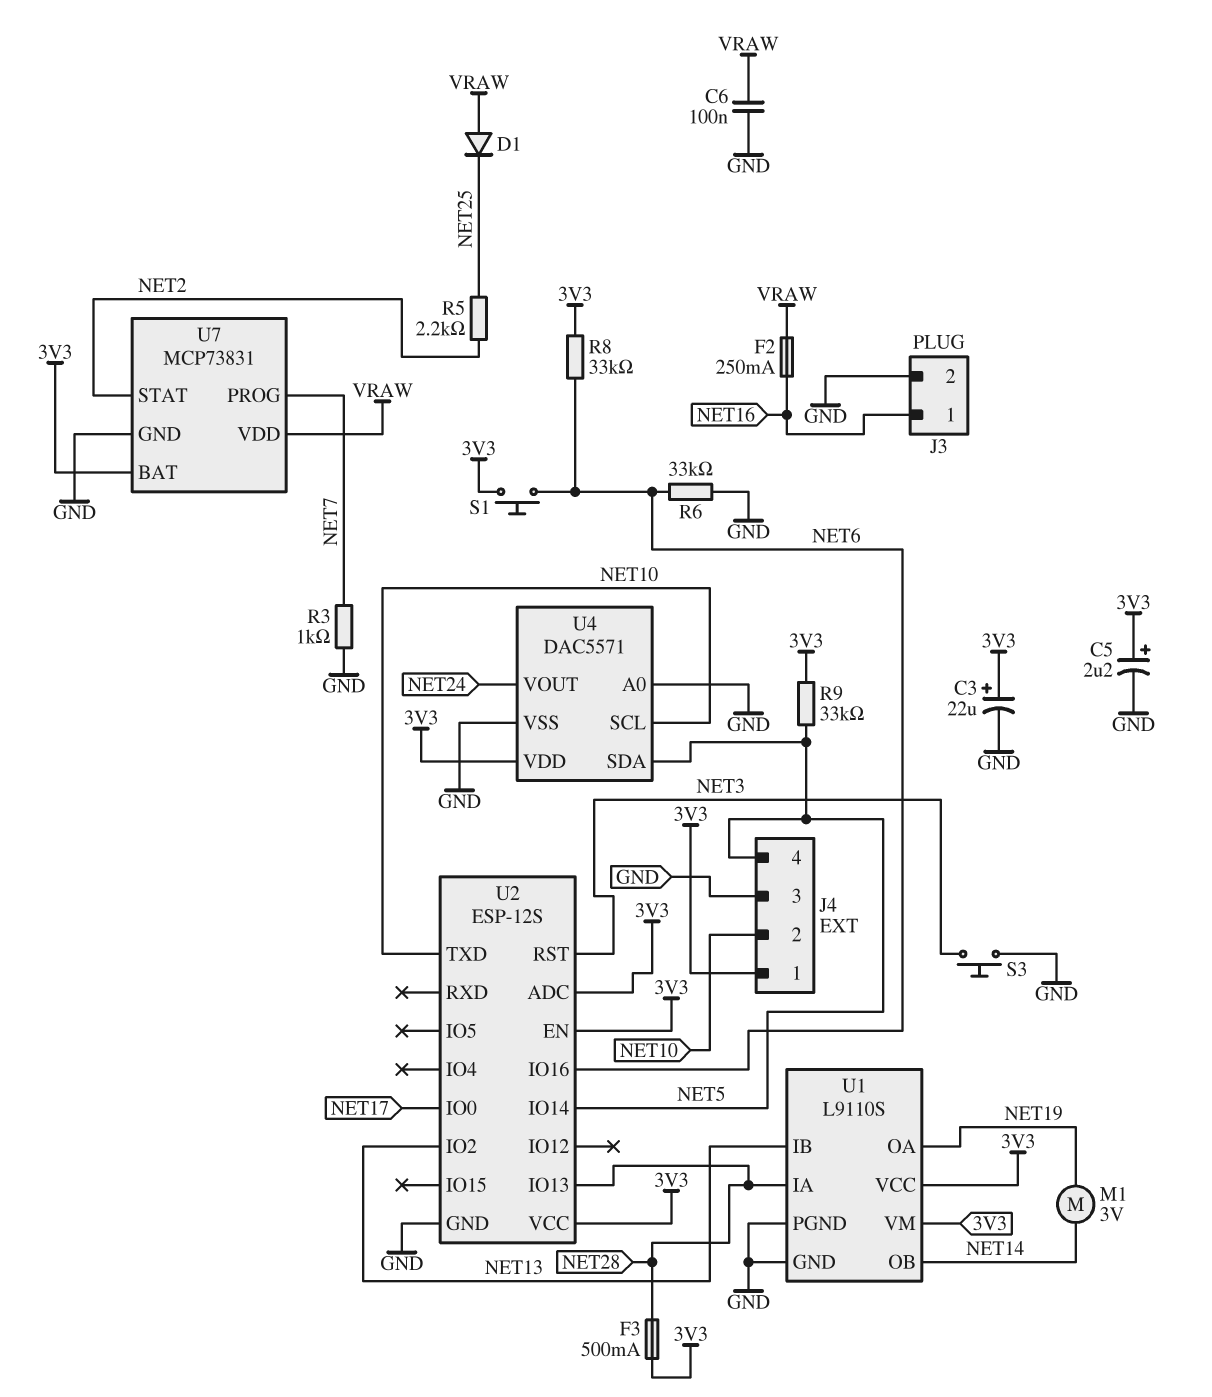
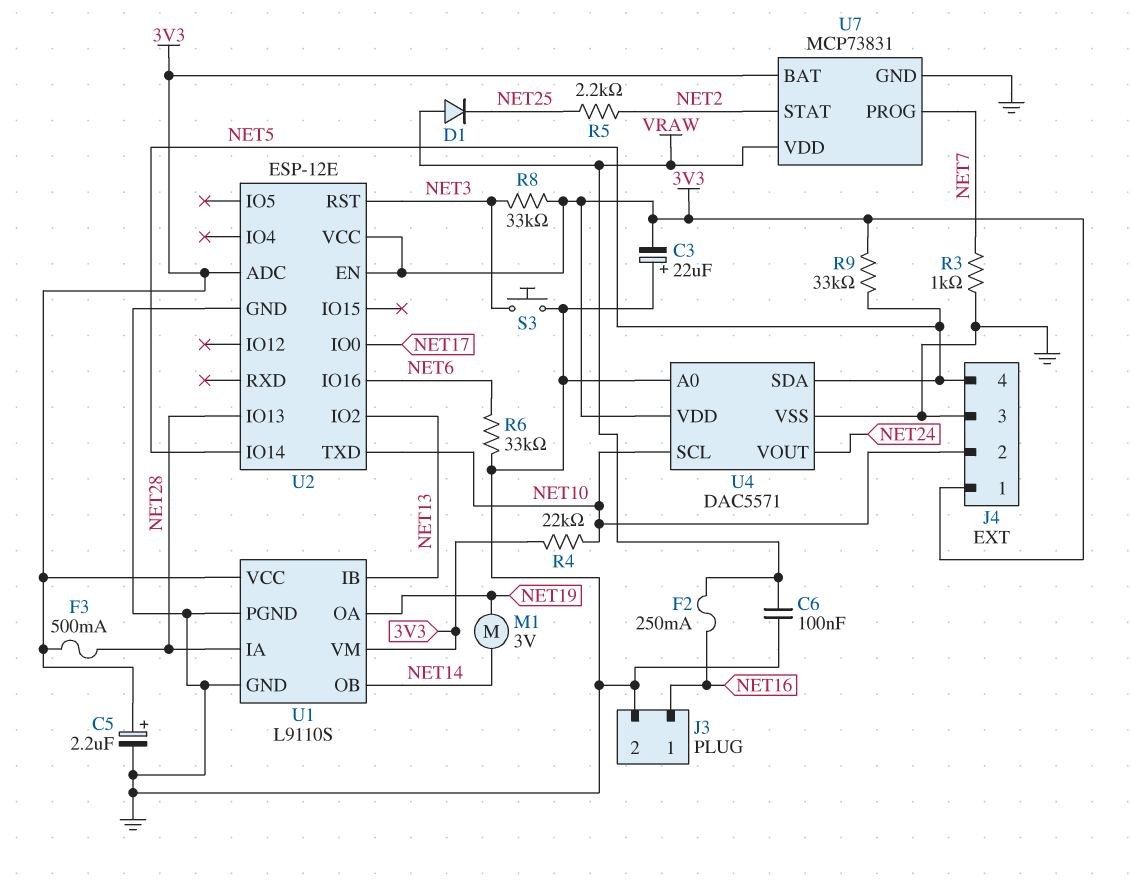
C3: 22uF (plus 3V3, minus GND) -> 22uF (plus GND, minus 3V3)
R4: none -> 22k (3V3, NET10)
R8: 33k (3V3, NET6) -> 33k (3V3, NET3)
S1: button (3V3, NET6) -> none
U2: ESP-12S -> ESP-12E

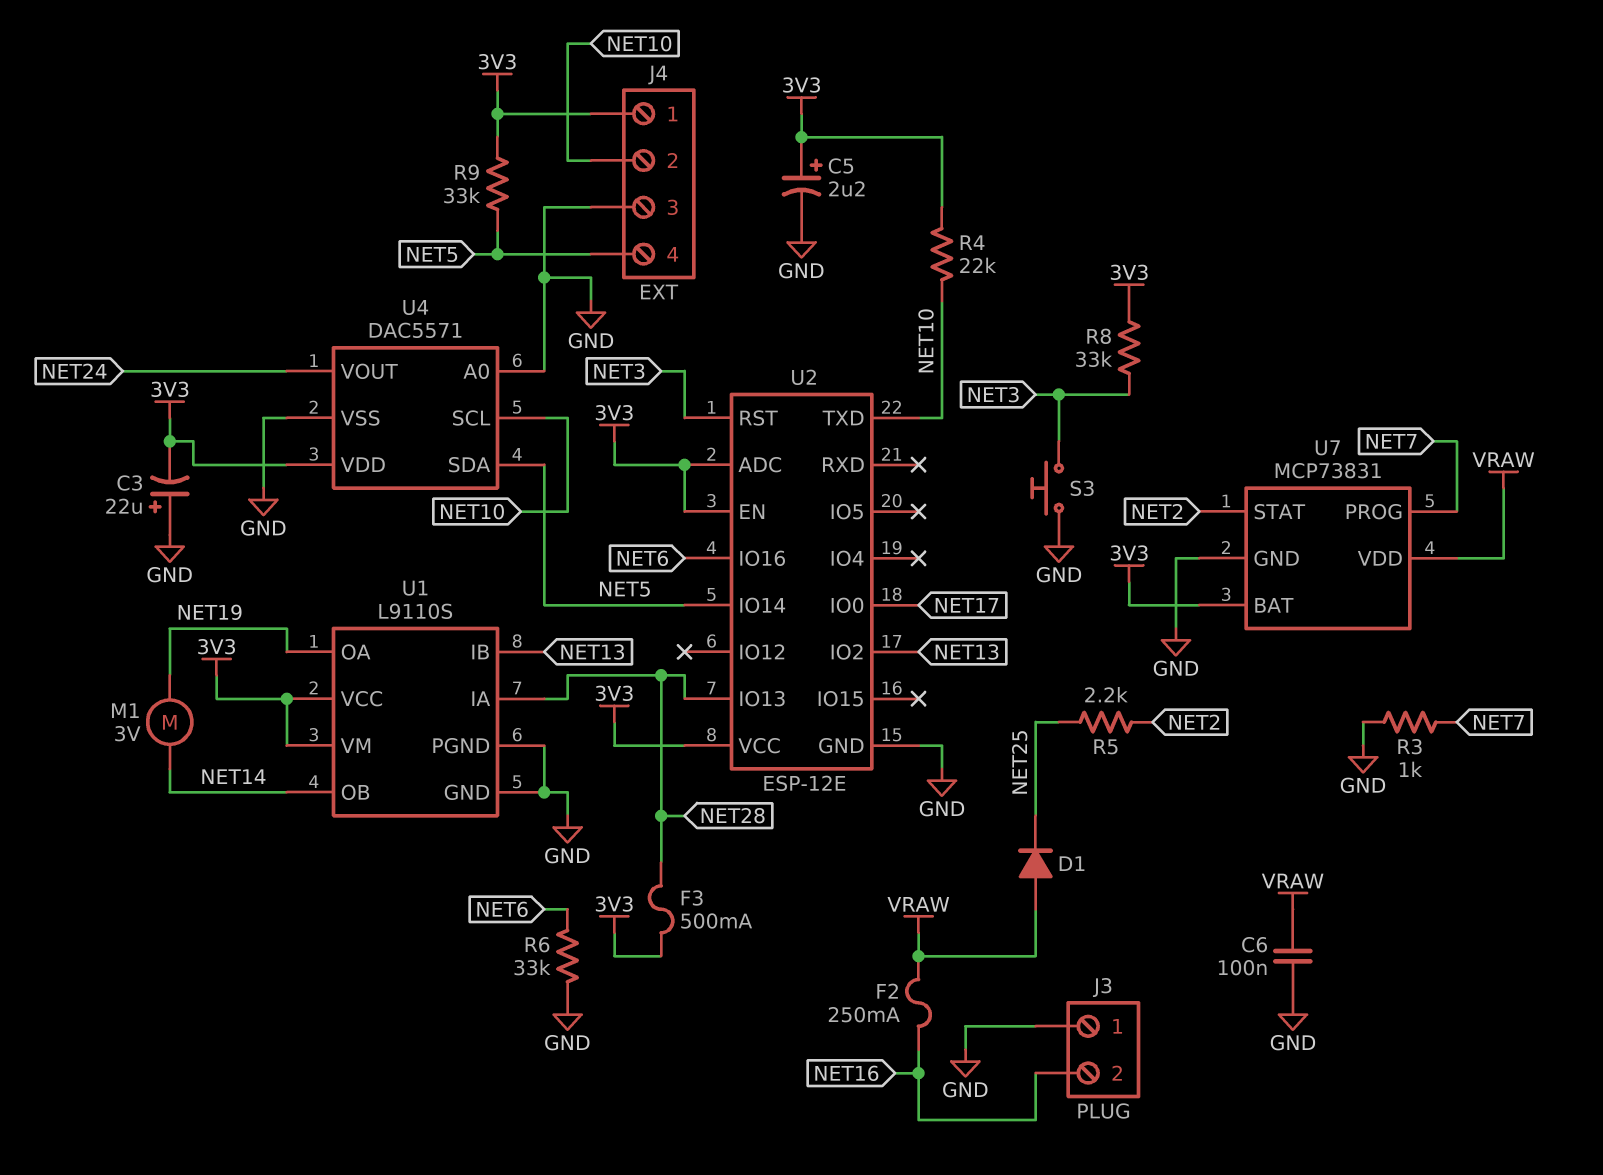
J3 pin 1: NET16 -> GND
J3 pin 2: GND -> NET16

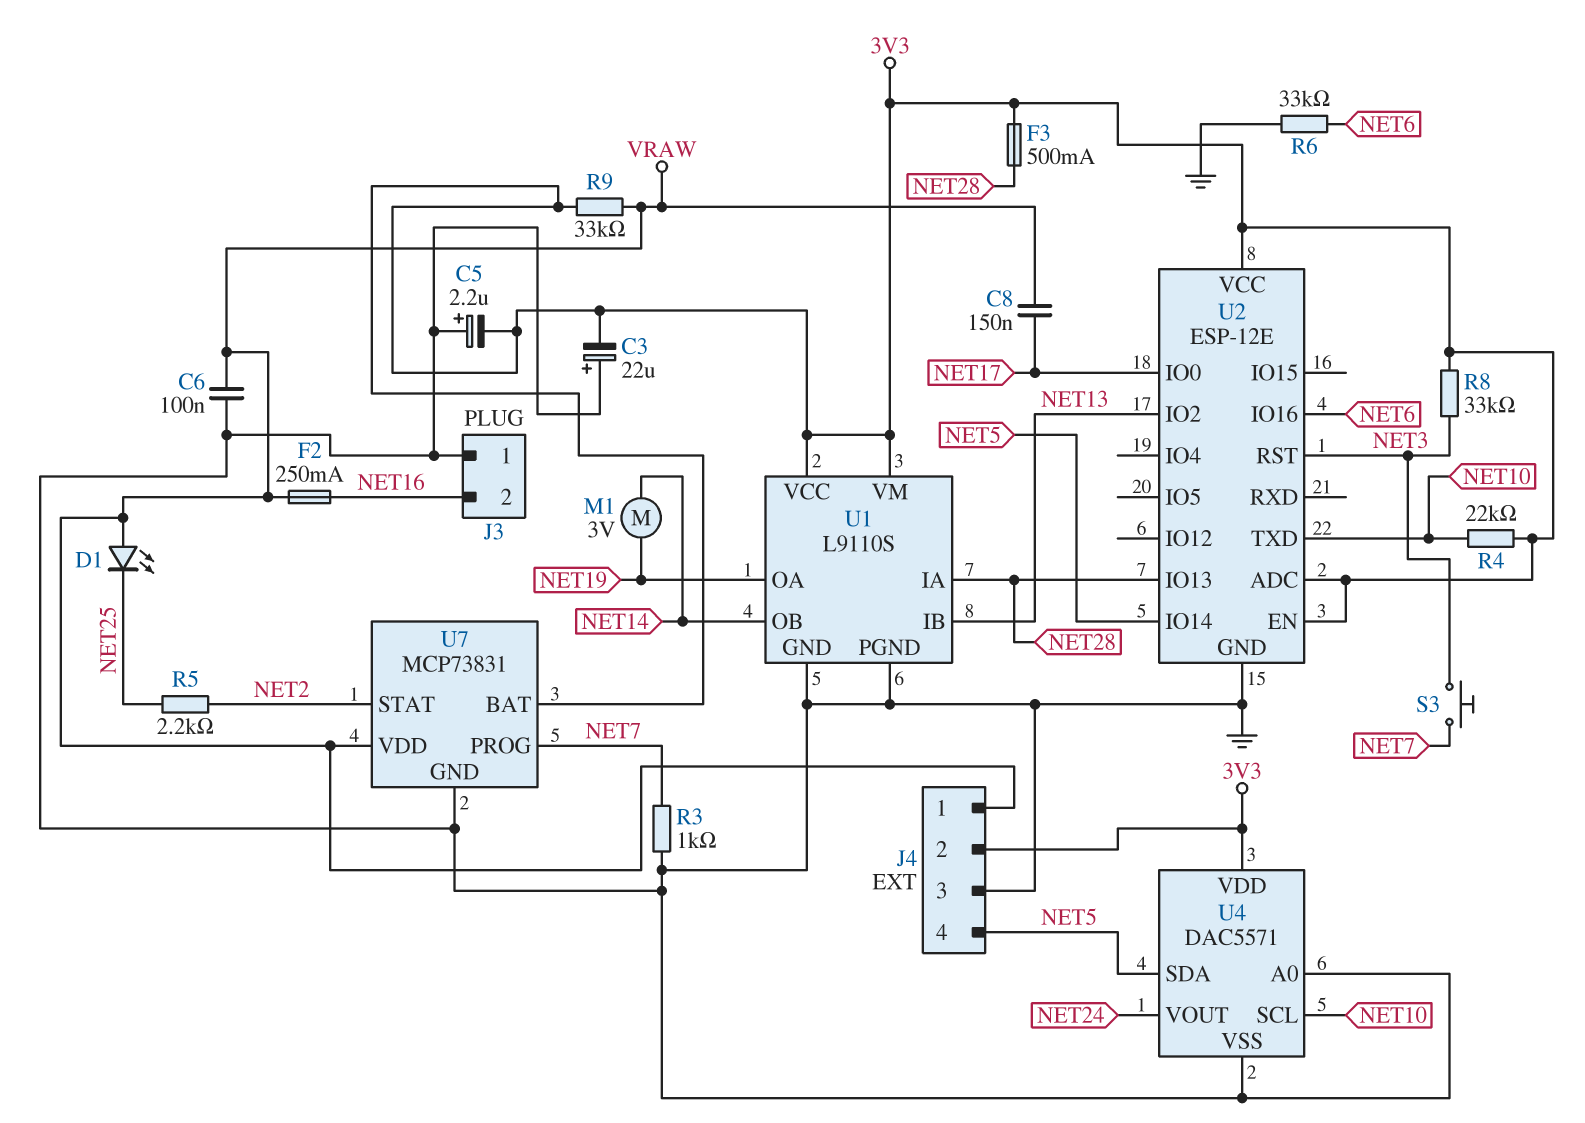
C5: 2.2uF (plus 3V3, minus GND) -> 2.2uF (plus GND, minus 3V3)
C8: none -> 150nF (NET17, VRAW)
D1: diode (A VRAW, K NET25) -> LED (A VRAW, K NET25)
J4 pin 1: 3V3 -> VRAW
J4 pin 2: NET10 -> 3V3
R9: 33k (3V3, NET5) -> 33k (3V3, VRAW)
S3: button (GND, NET3) -> button (NET3, NET7)

